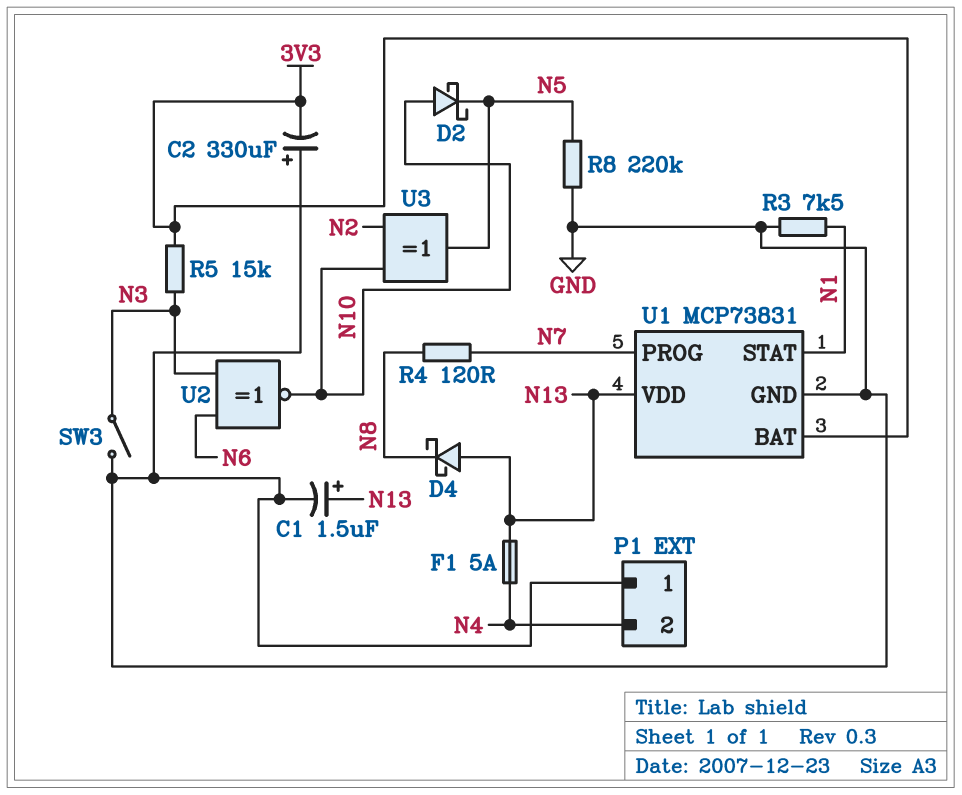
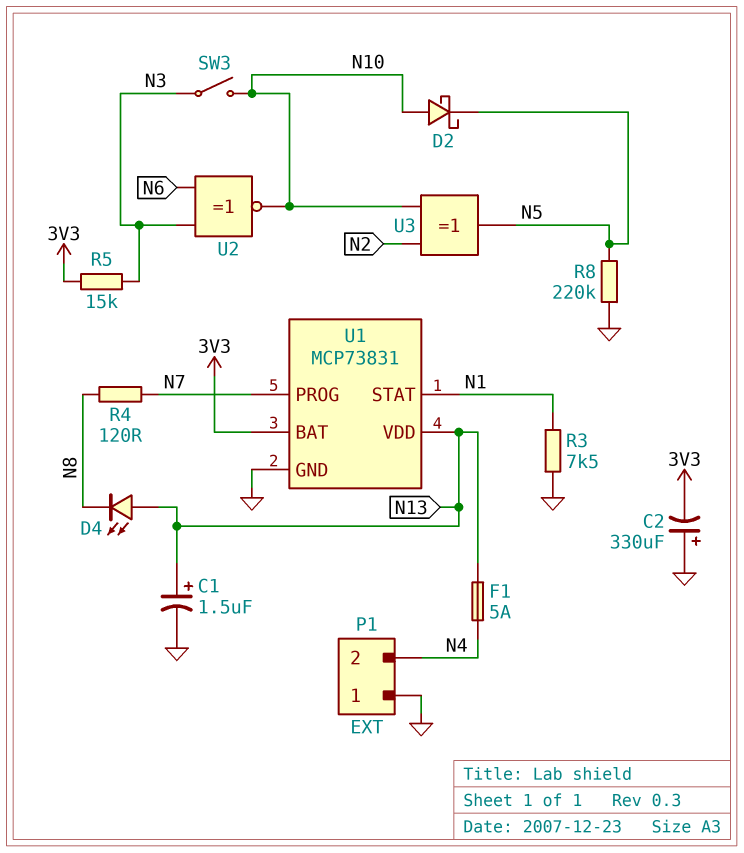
D4: schottky (A N13, K N8) -> LED (A N13, K N8)
SW3: switch (GND, N3) -> switch (N3, N10)

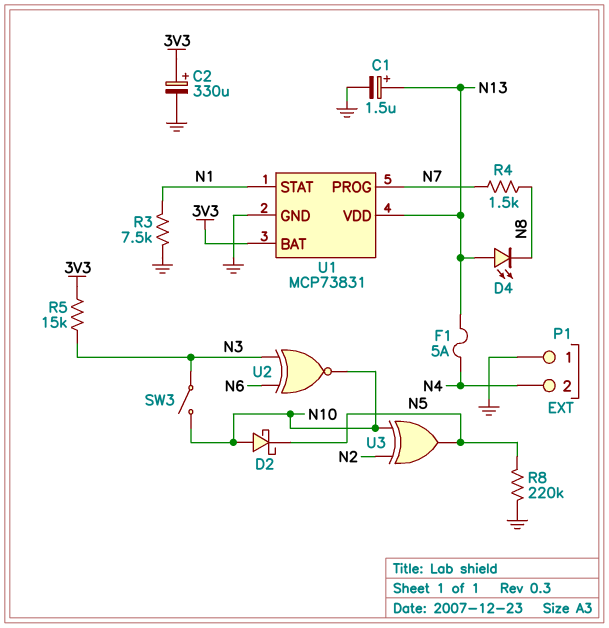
C2: 330uF (plus GND, minus 3V3) -> 330uF (plus 3V3, minus GND)
R4: 120 (N7, N8) -> 1.5k (N7, N8)

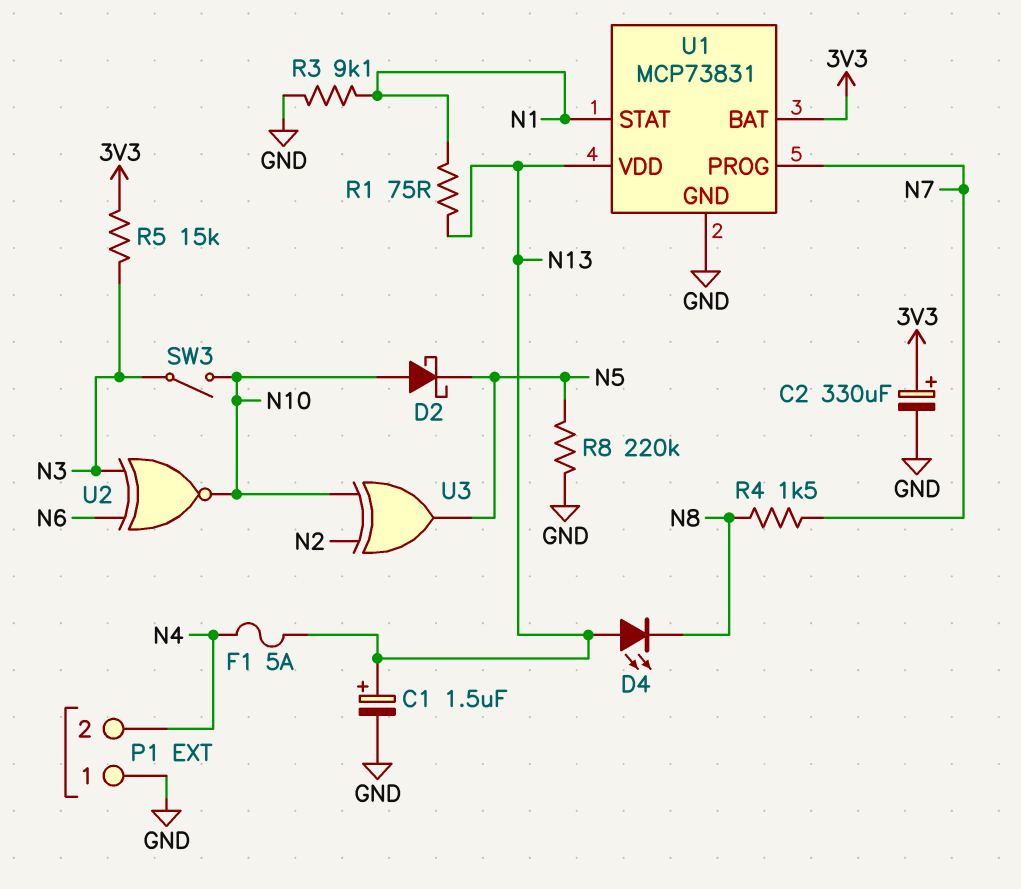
R1: none -> 75 (N1, N13)
R3: 7.5k (GND, N1) -> 9.1k (GND, N1)

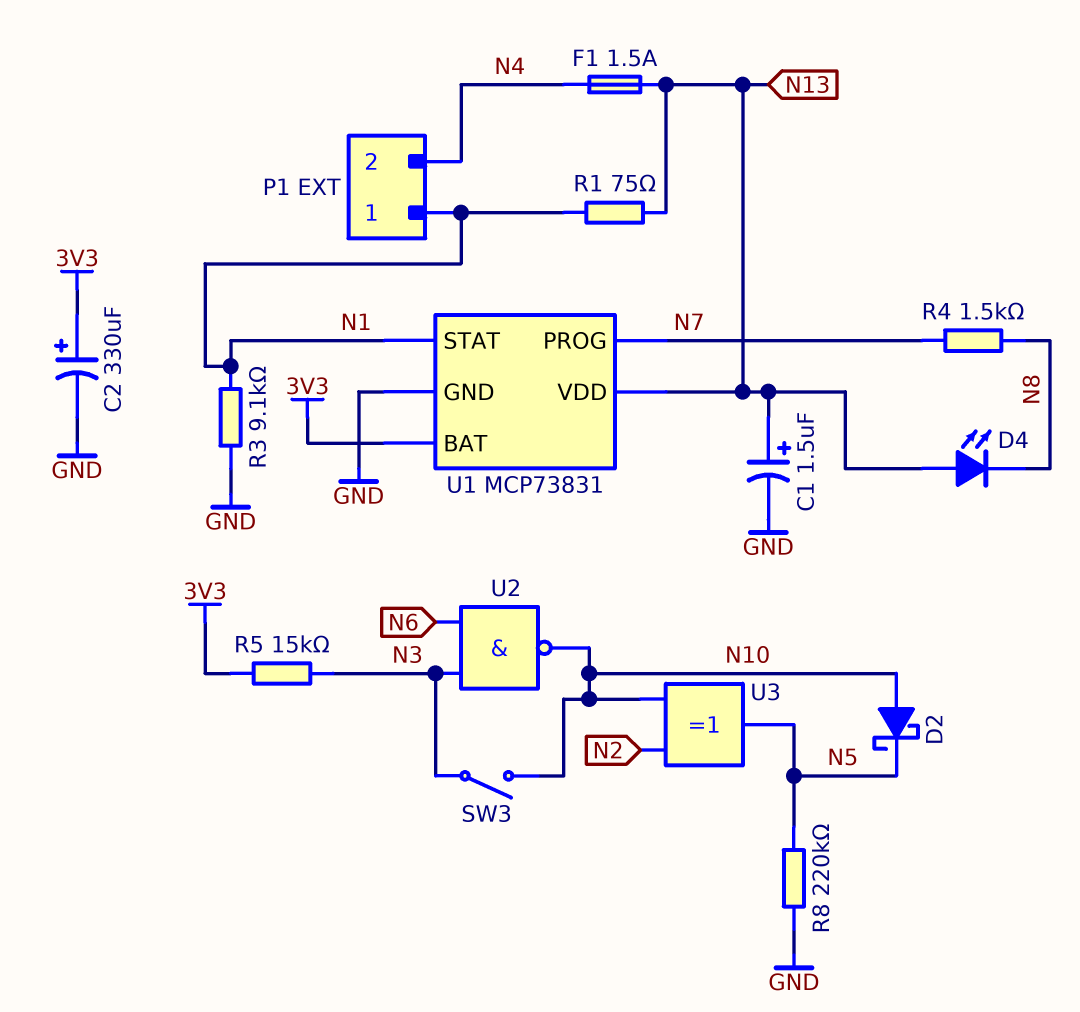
F1: 5A (N4, N13) -> 1.5A (N4, N13)
P1 pin 1: GND -> N1
U2: XNOR (in N3, in N6, out N10) -> NAND (in N3, in N6, out N10)

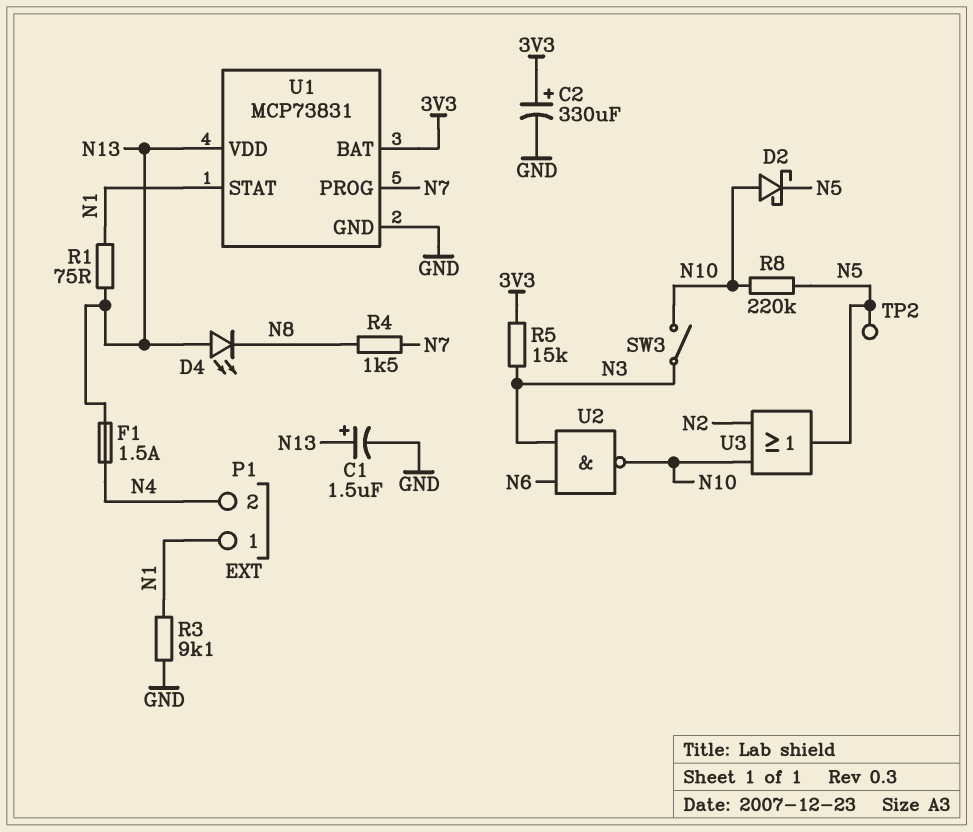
R8: 220k (GND, N5) -> 220k (N5, N10)
TP2: none -> test point (N5)
U3: XOR (in N2, in N10, out N5) -> OR (in N2, in N10, out N5)

